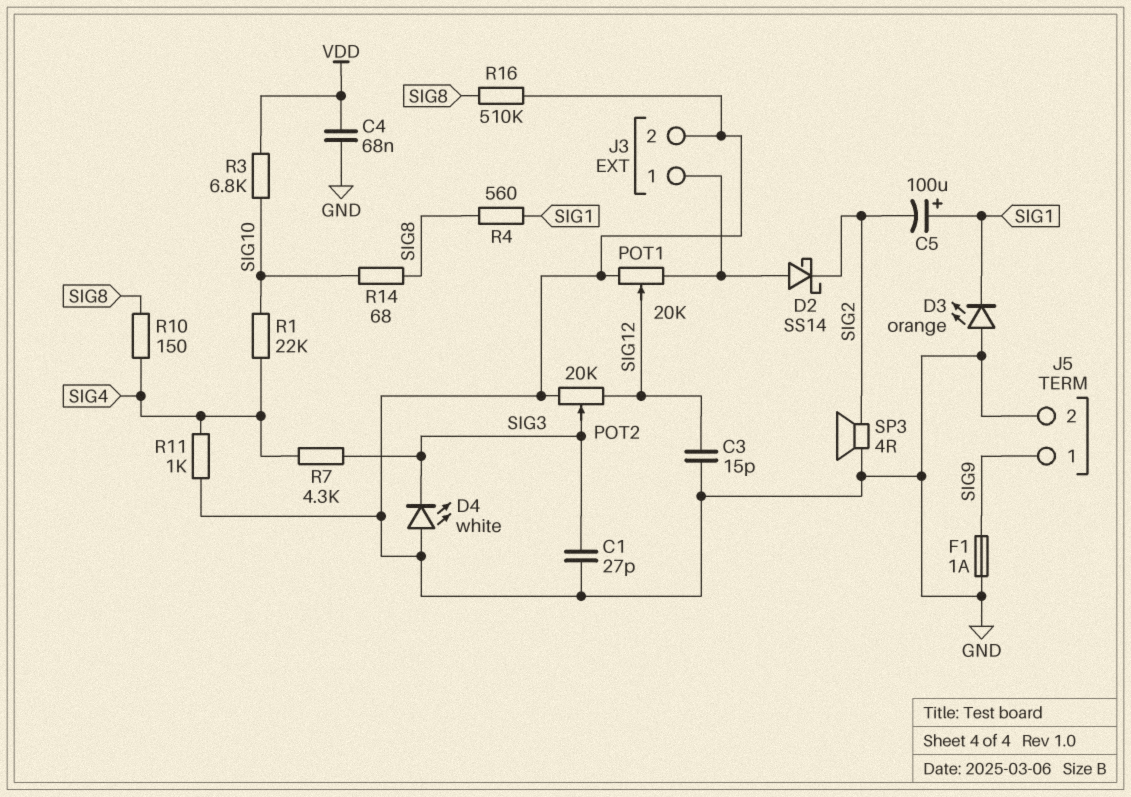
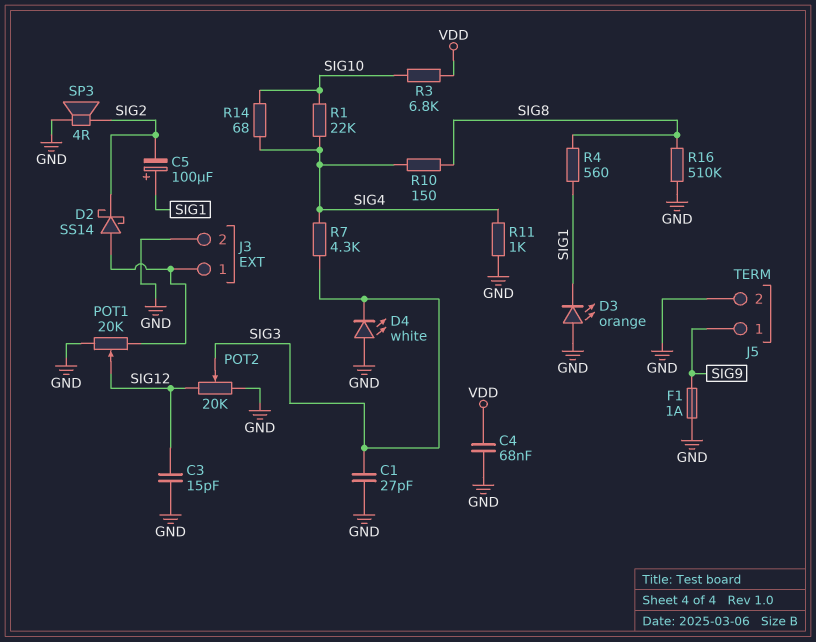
R14: 68 (SIG8, SIG10) -> 68 (SIG4, SIG10)

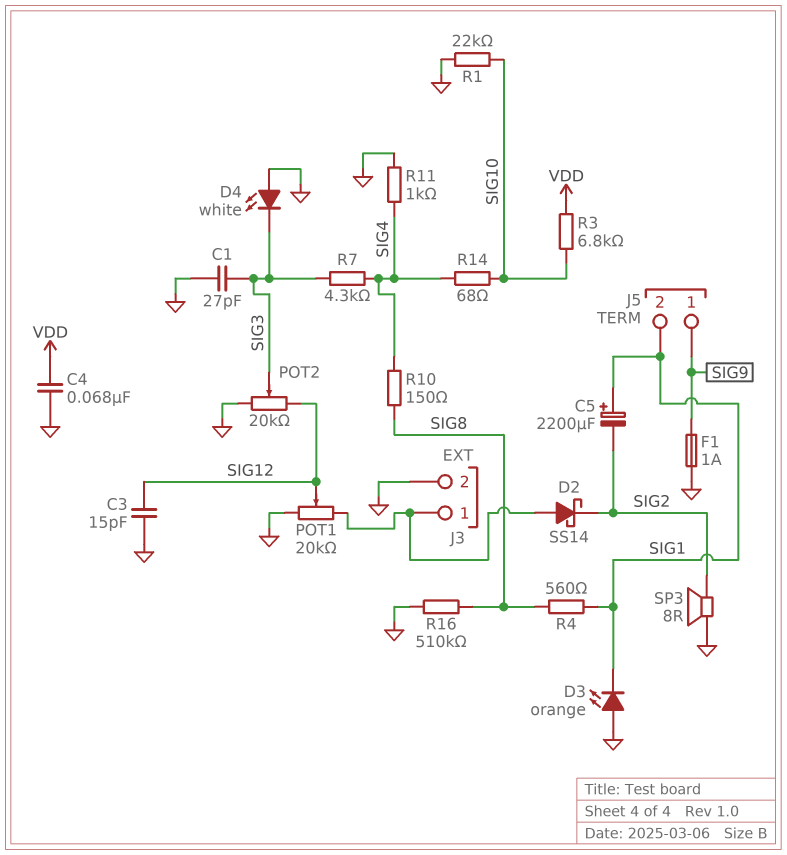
C5: 100uF (plus SIG1, minus SIG2) -> 2200uF (plus SIG1, minus SIG2)
J5 pin 2: GND -> SIG1
R1: 22k (SIG4, SIG10) -> 22k (GND, SIG10)
SP3: speaker 4R (GND, SIG2) -> speaker 8R (GND, SIG2)

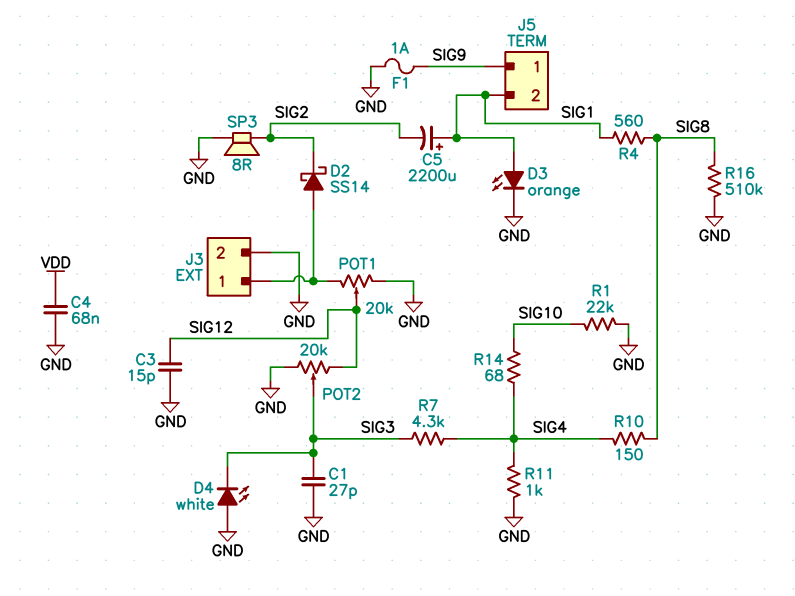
D3: LED orange (A GND, K SIG1) -> LED orange (A SIG1, K GND)
R3: 6.8k (SIG10, VDD) -> none

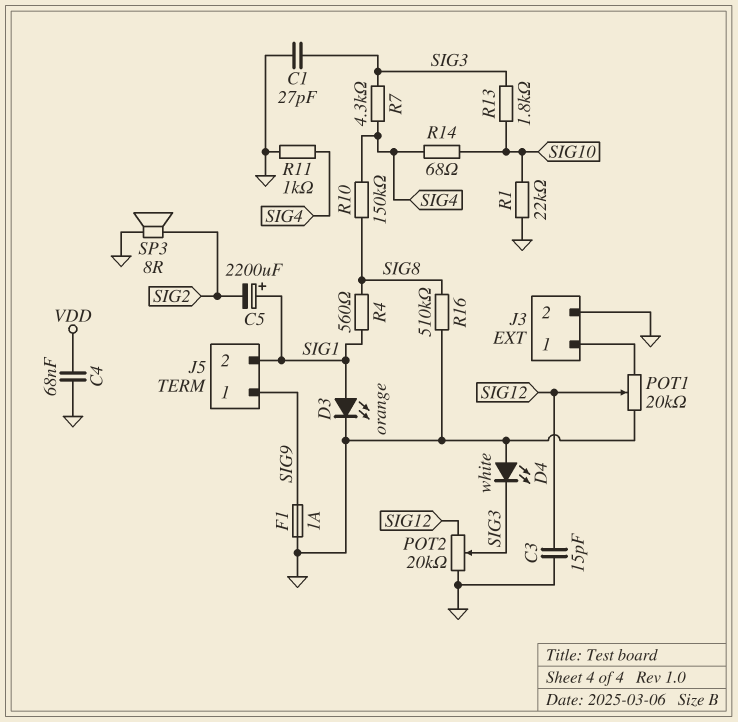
D2: schottky SS14 (A J3/1, K SIG2) -> none
R10: 150 (SIG4, SIG8) -> 150k (SIG4, SIG8)
R13: none -> 1.8k (SIG3, SIG10)

